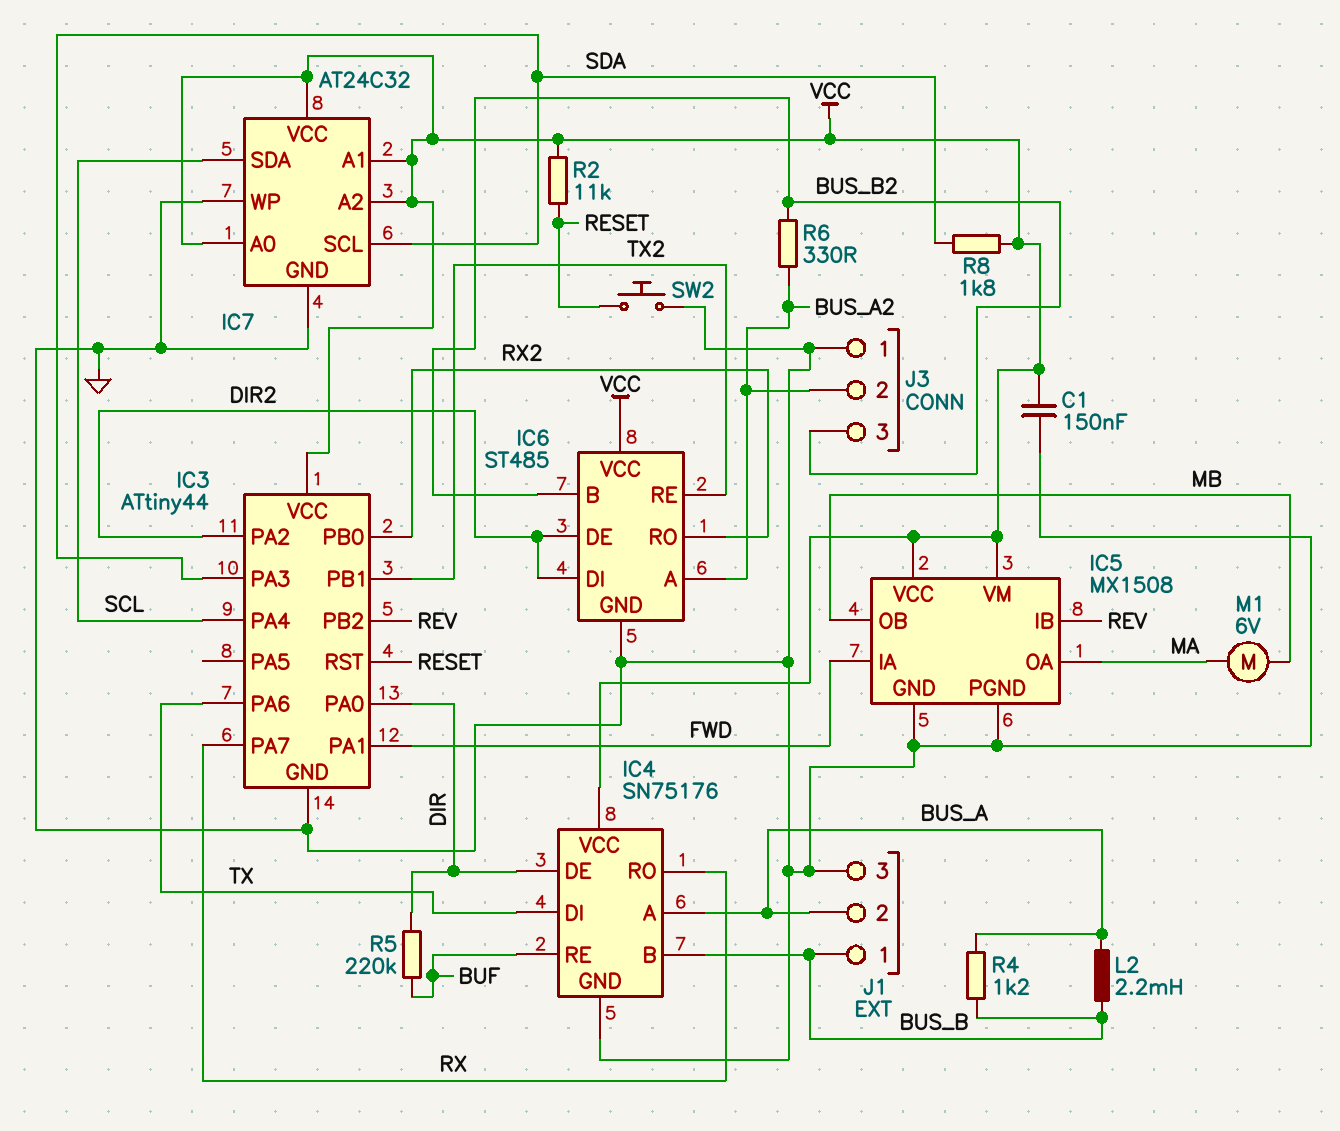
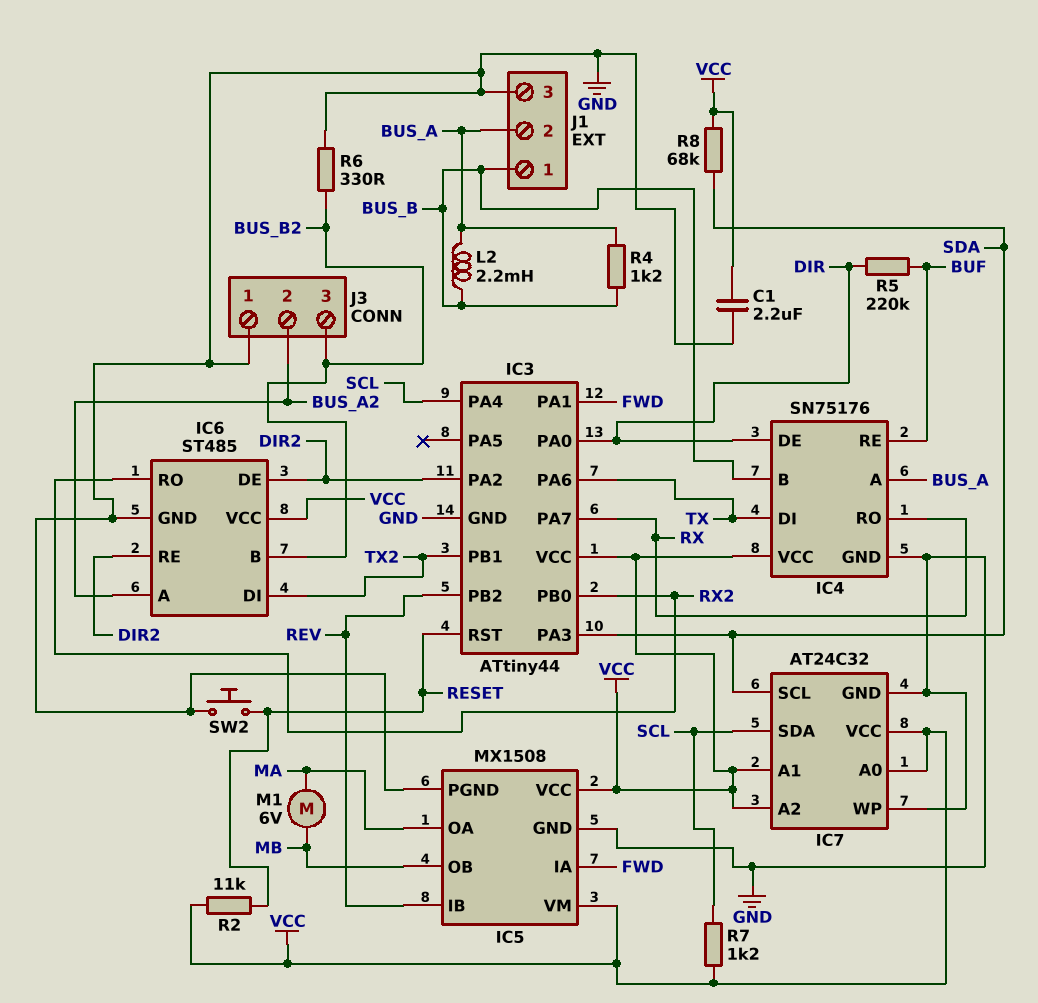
C1: 150nF (GND, VCC) -> 2.2uF (GND, VCC)
IC6 pin DI: DIR2 -> TX2
IC6 pin RE: TX2 -> DIR2
R6: 330 (BUS_A2, BUS_B2) -> 330 (BUS_B2, GND)
R7: none -> 1.2k (SCL, VCC)
R8: 1.8k (SDA, VCC) -> 68k (SDA, VCC)

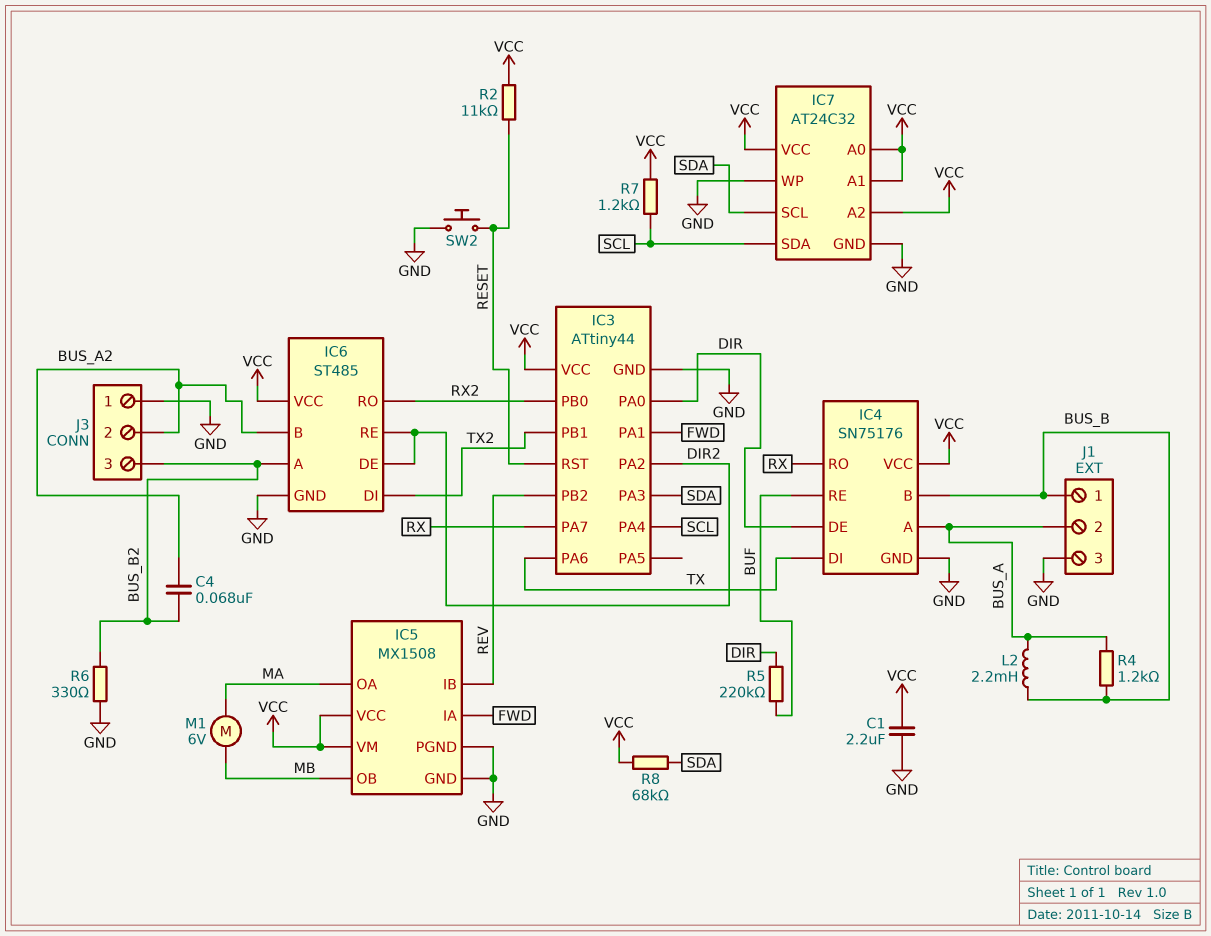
C4: none -> 68nF (BUS_A2, BUS_B2)
IC6 pin A: BUS_A2 -> BUS_B2
IC6 pin B: BUS_B2 -> BUS_A2

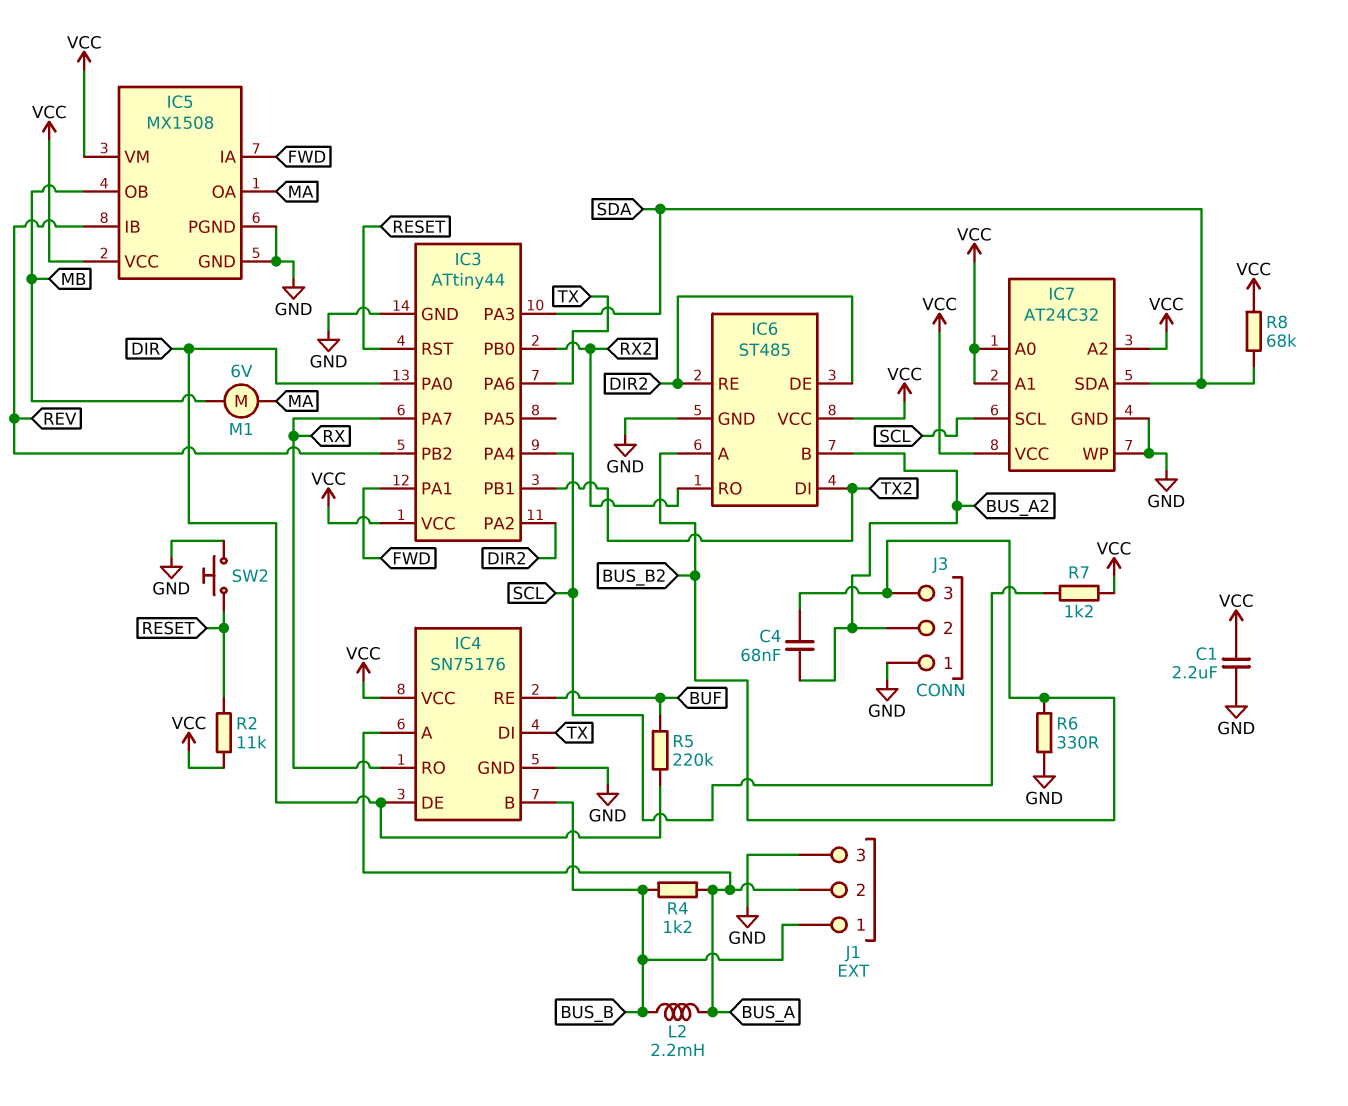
IC7 pin SCL: SDA -> SCL
IC7 pin SDA: SCL -> SDA

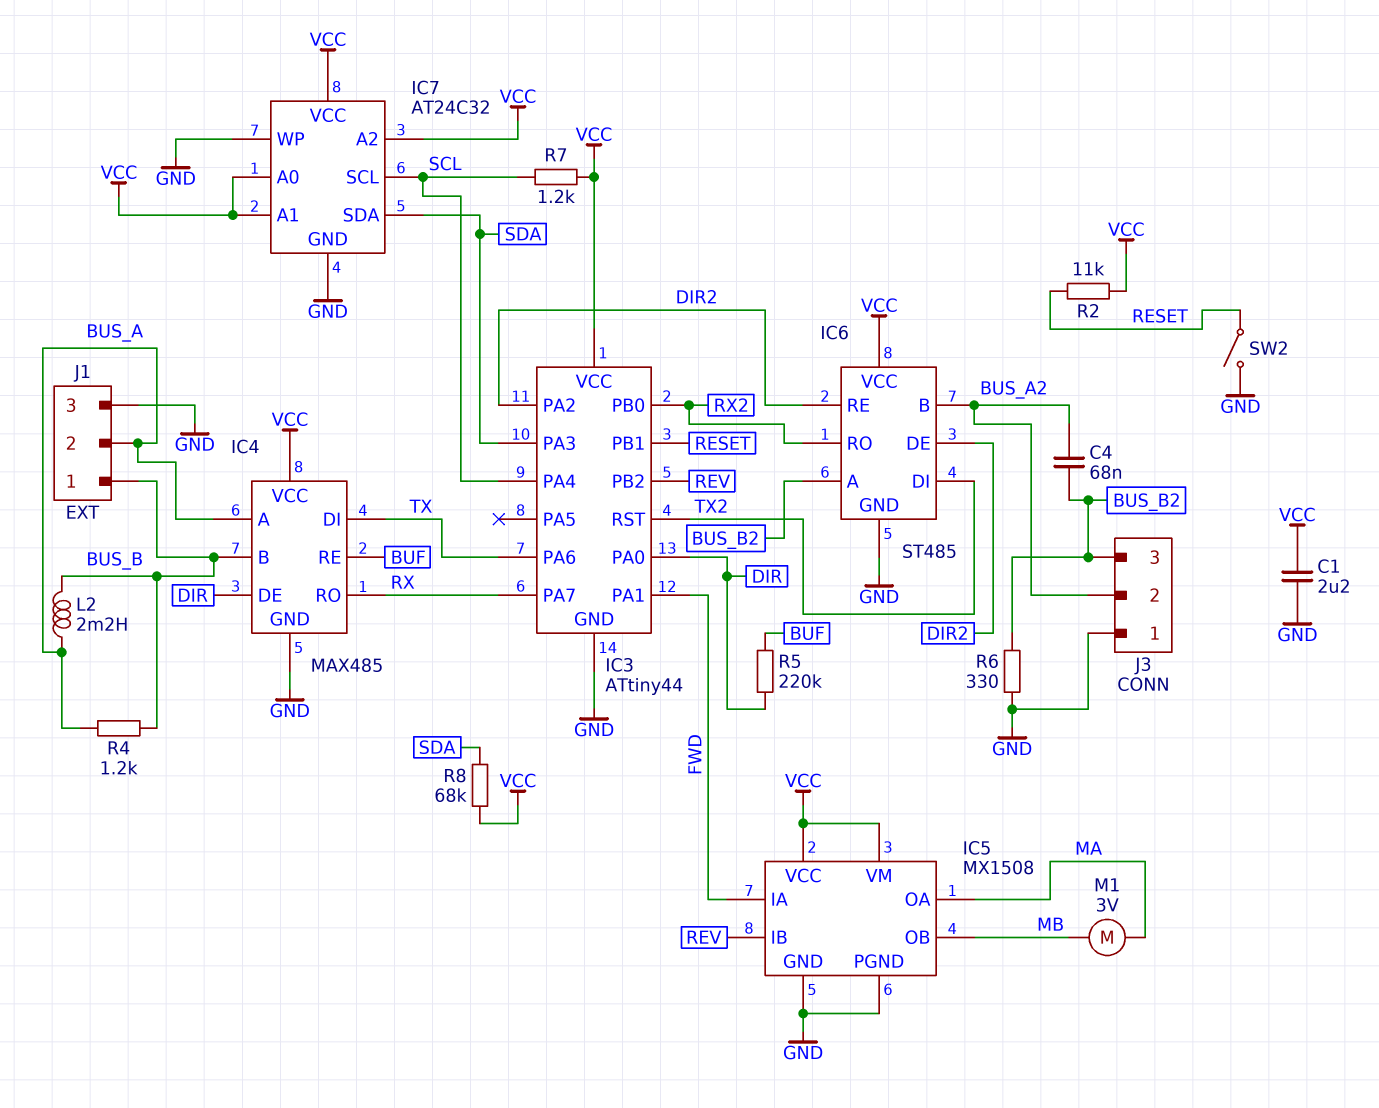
IC3 pin PB1: TX2 -> RESET
IC3 pin RST: RESET -> TX2
IC4: SN75176 -> MAX485
M1: motor 6V (MA, MB) -> motor 3V (MA, MB)
SW2: button (GND, RESET) -> switch (GND, RESET)

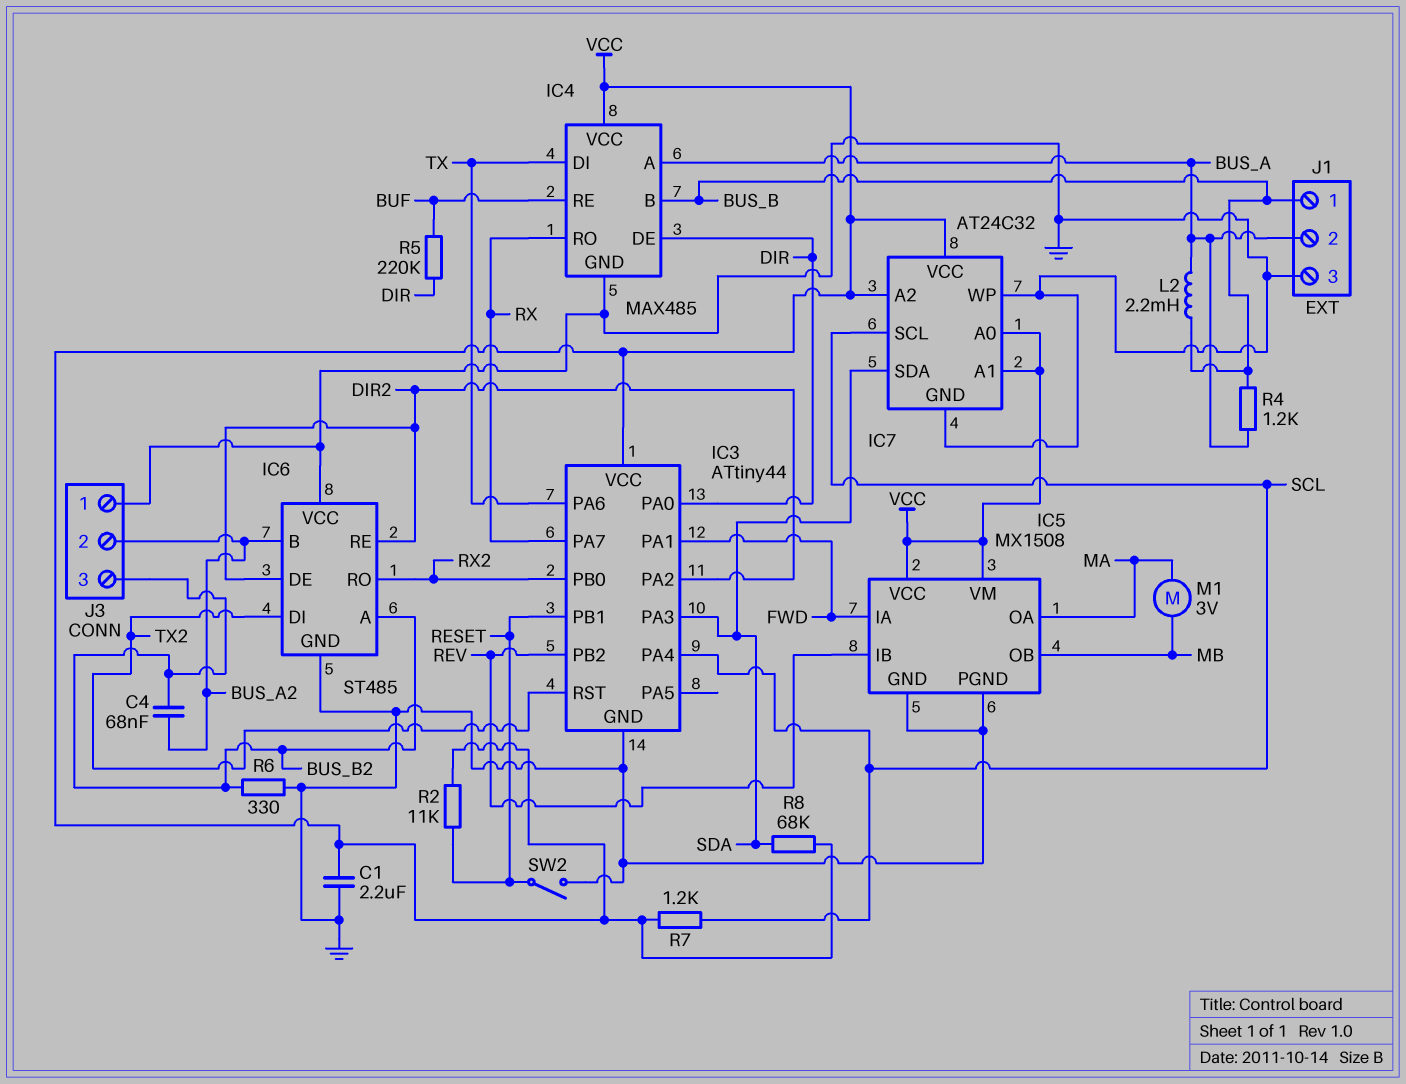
IC6 pin VCC: VCC -> GND

